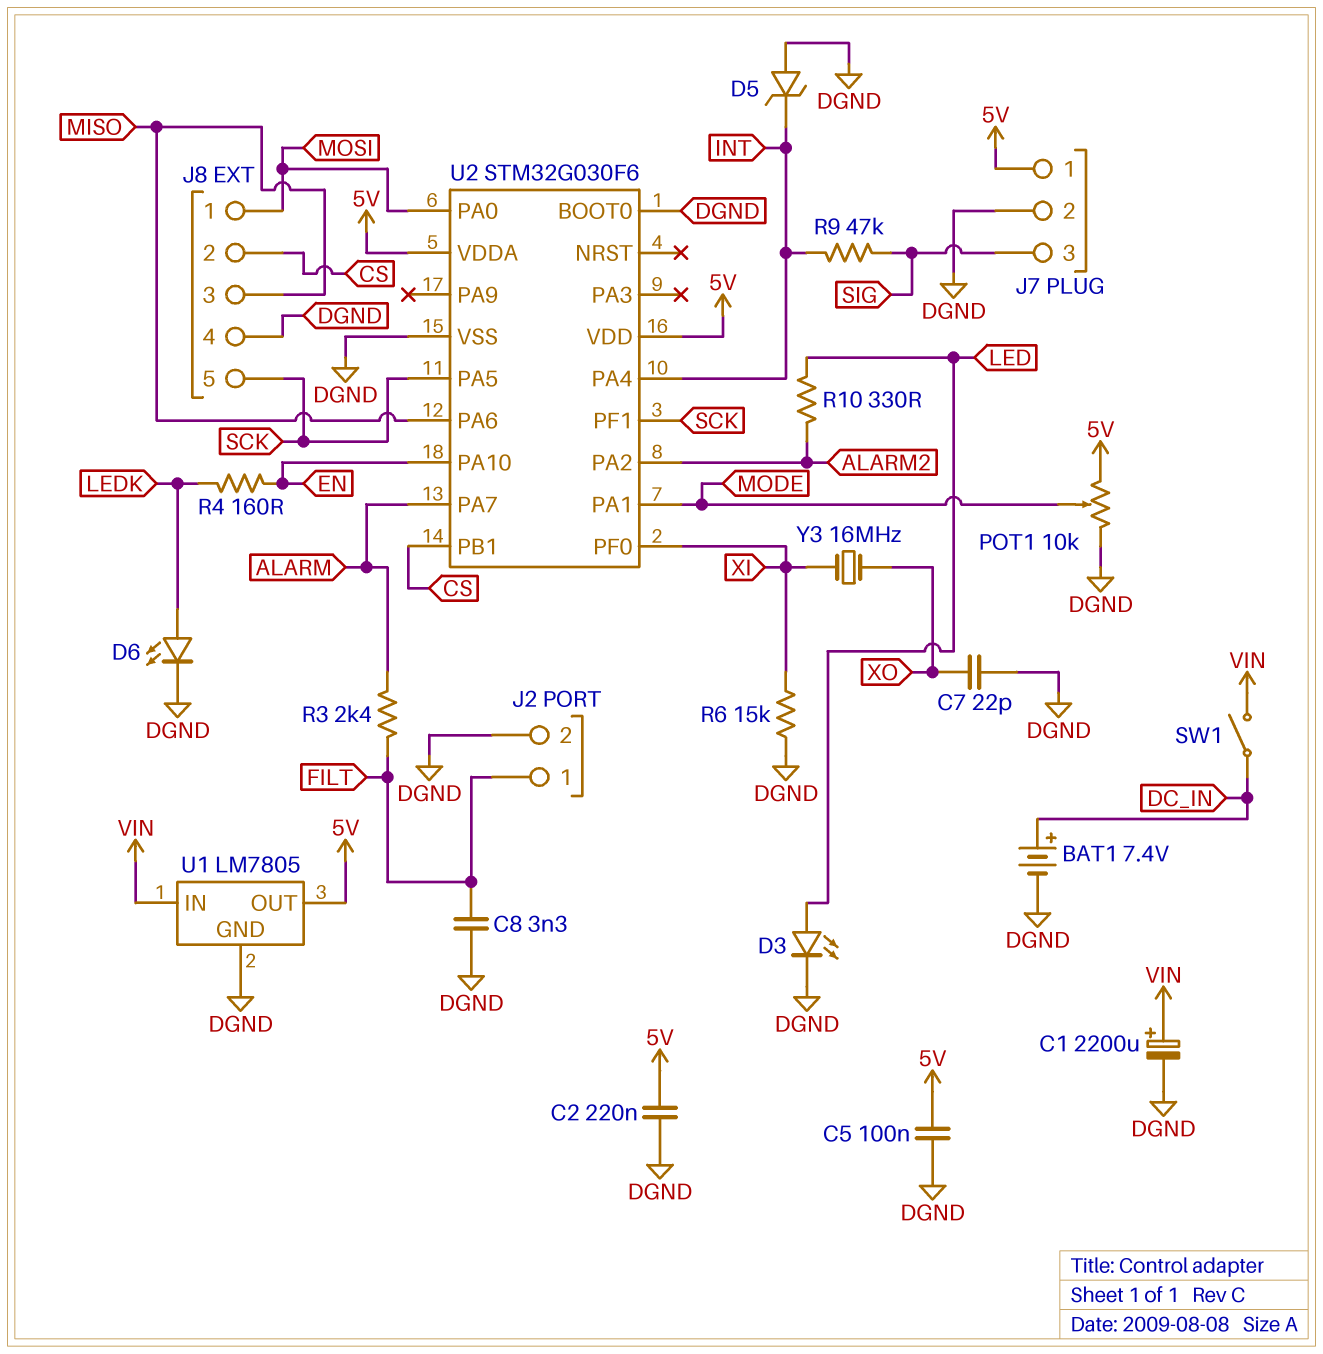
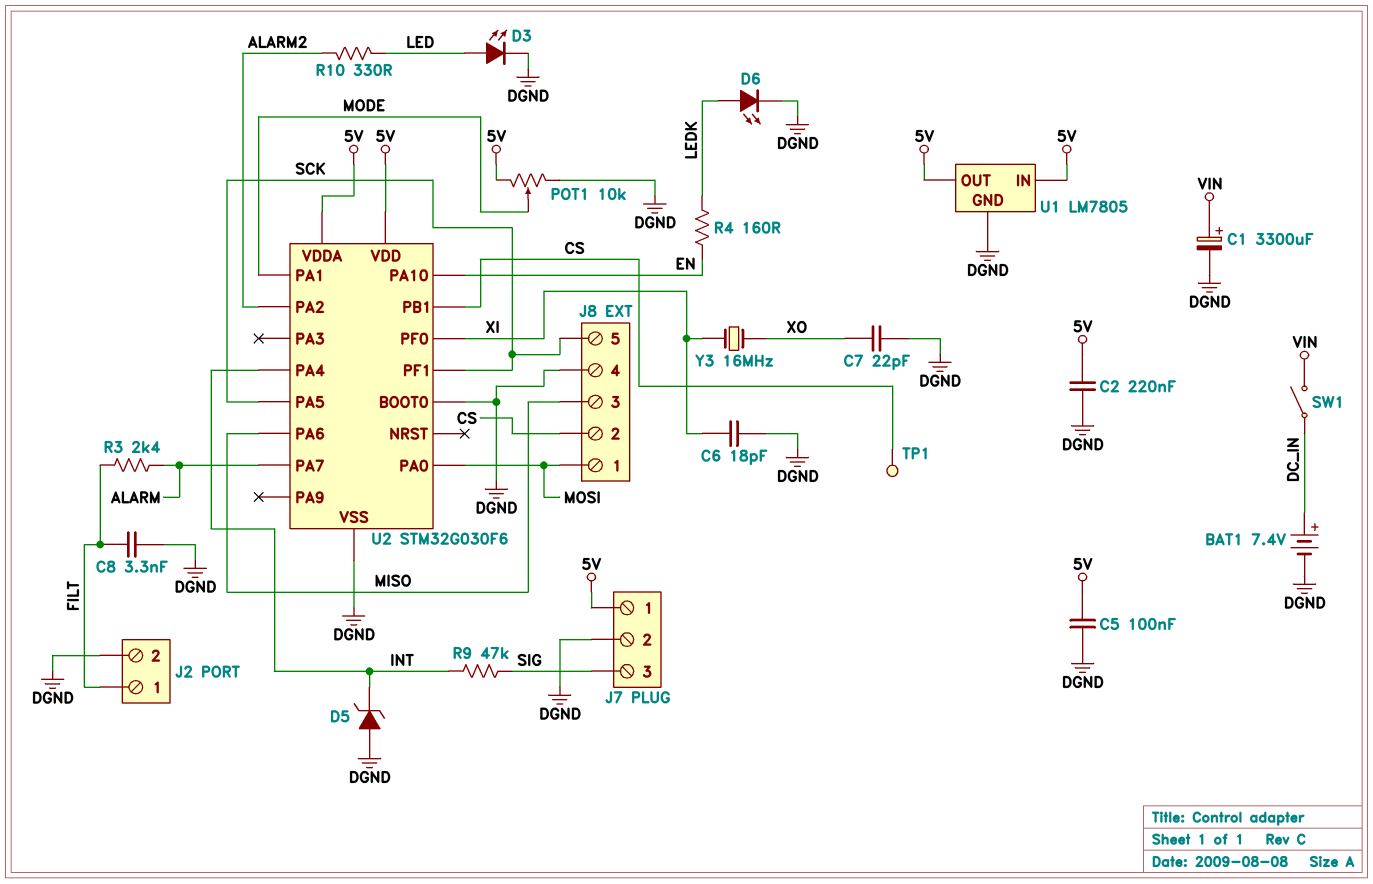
C1: 2200uF (plus VIN, minus DGND) -> 3300uF (plus VIN, minus DGND)
C6: none -> 18pF (DGND, XI)
R6: 15k (DGND, XI) -> none
TP1: none -> test point (CS)
U1 pin IN: VIN -> 5V

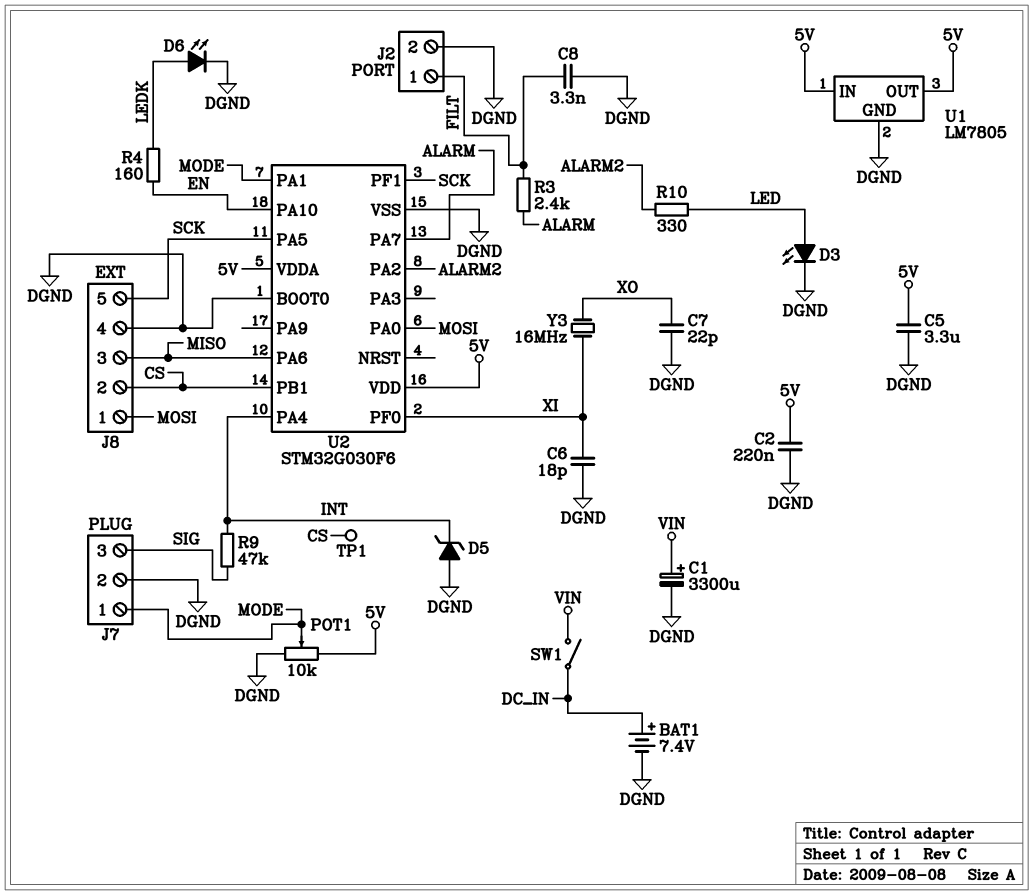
C5: 100nF (5V, DGND) -> 3.3uF (5V, DGND)
J7 pin 1: 5V -> MODE

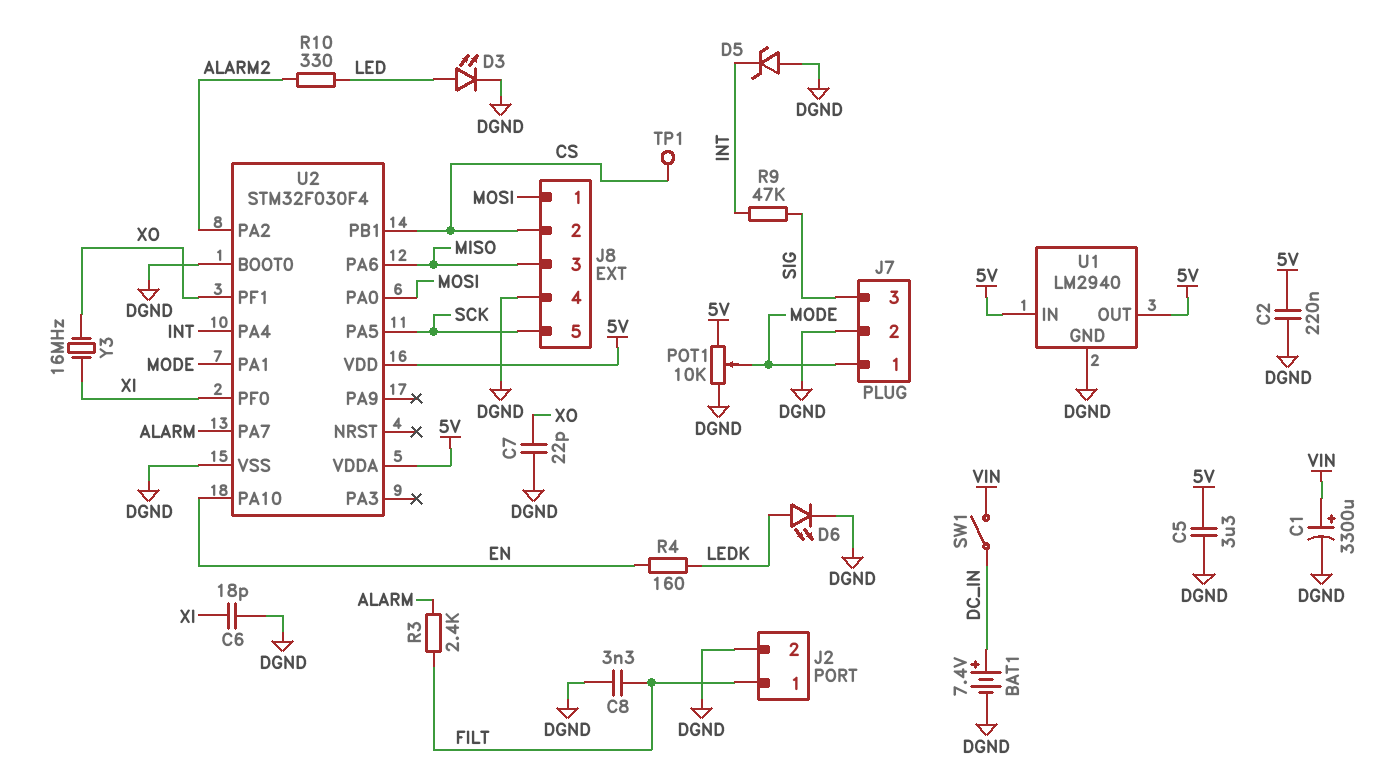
U1: LM7805 -> LM2940
U2: STM32G030F6 -> STM32F030F4
U2 pin PF1: SCK -> XO

